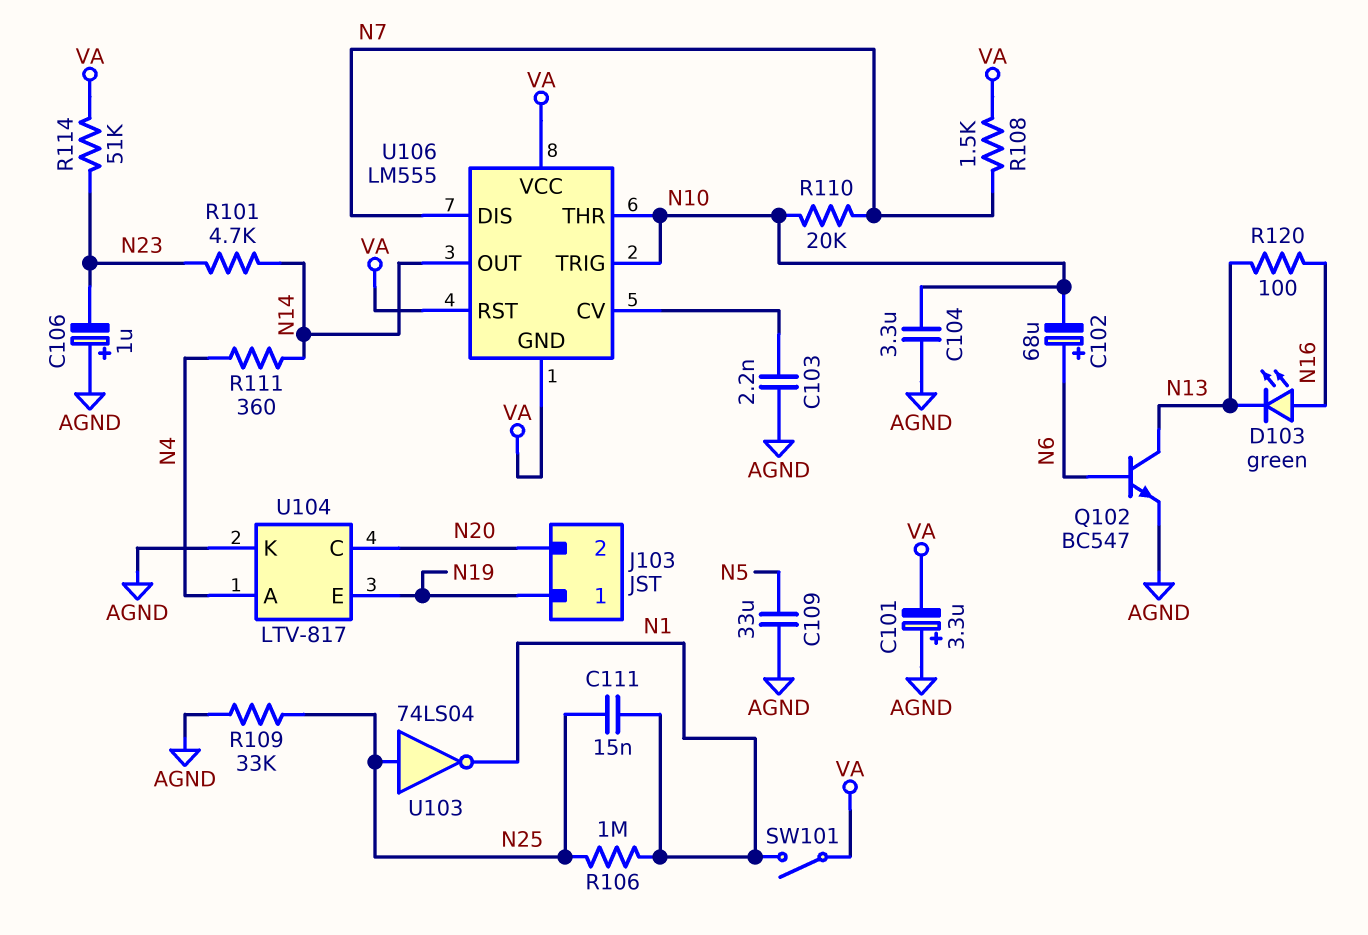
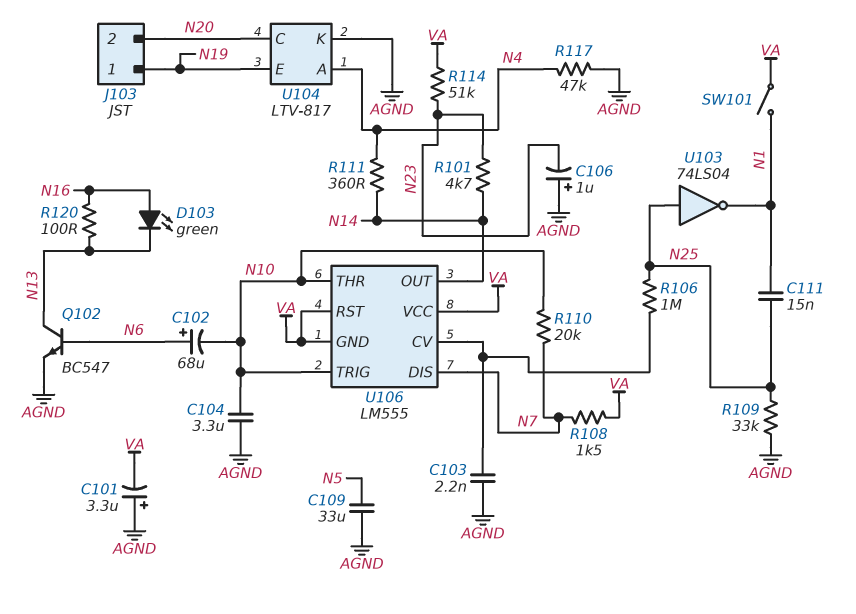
R106: 1M (N1, N25) -> 1M (N25, U106/CV)
R117: none -> 47k (AGND, N4)

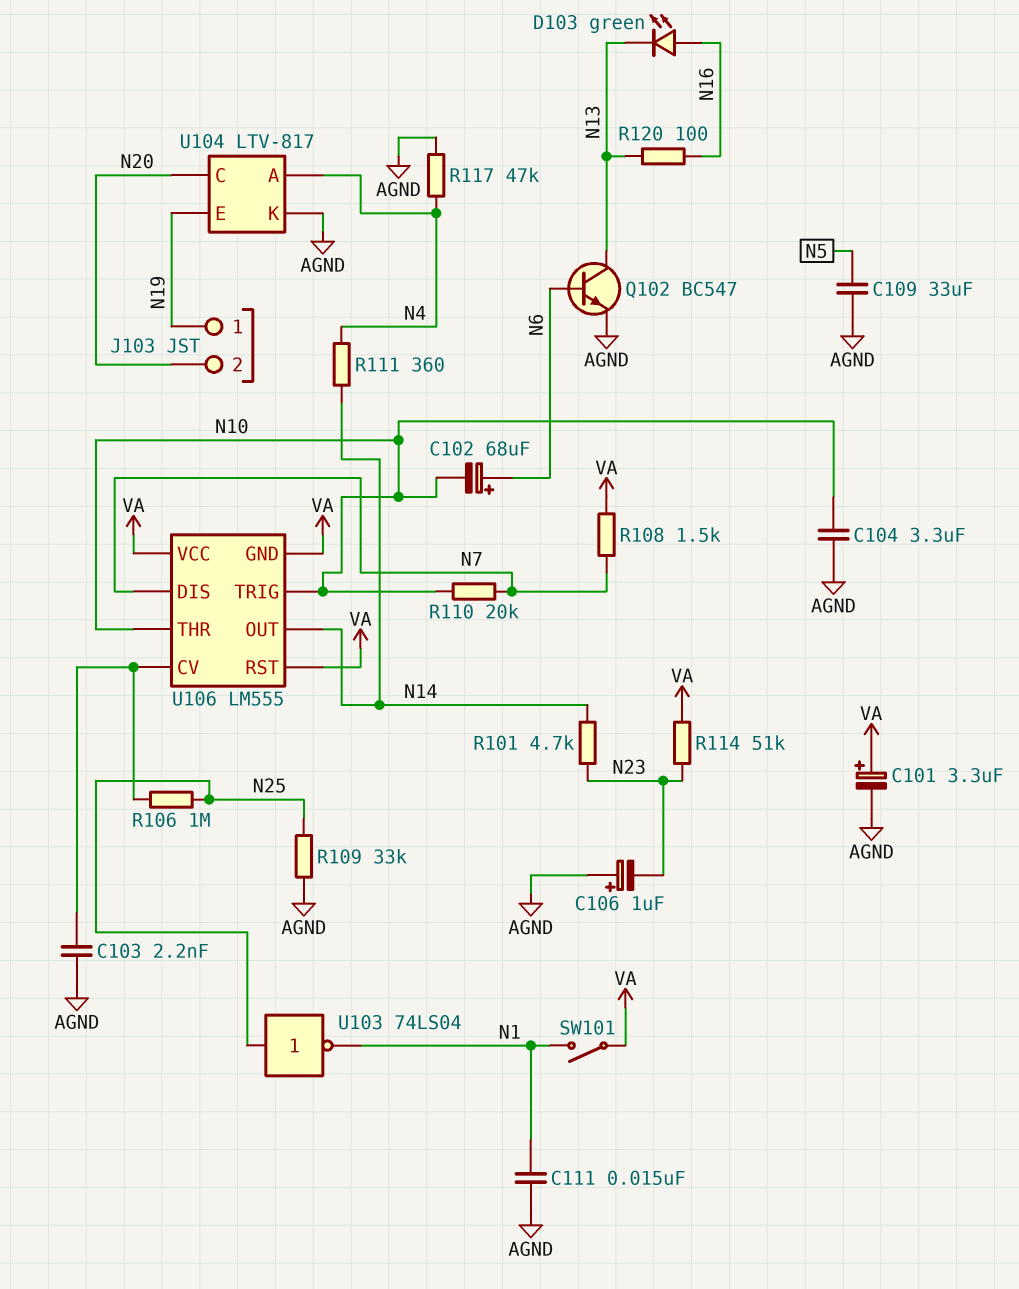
C101: 3.3uF (plus AGND, minus VA) -> 3.3uF (plus VA, minus AGND)
C111: 15nF (N1, N25) -> 15nF (AGND, N1)

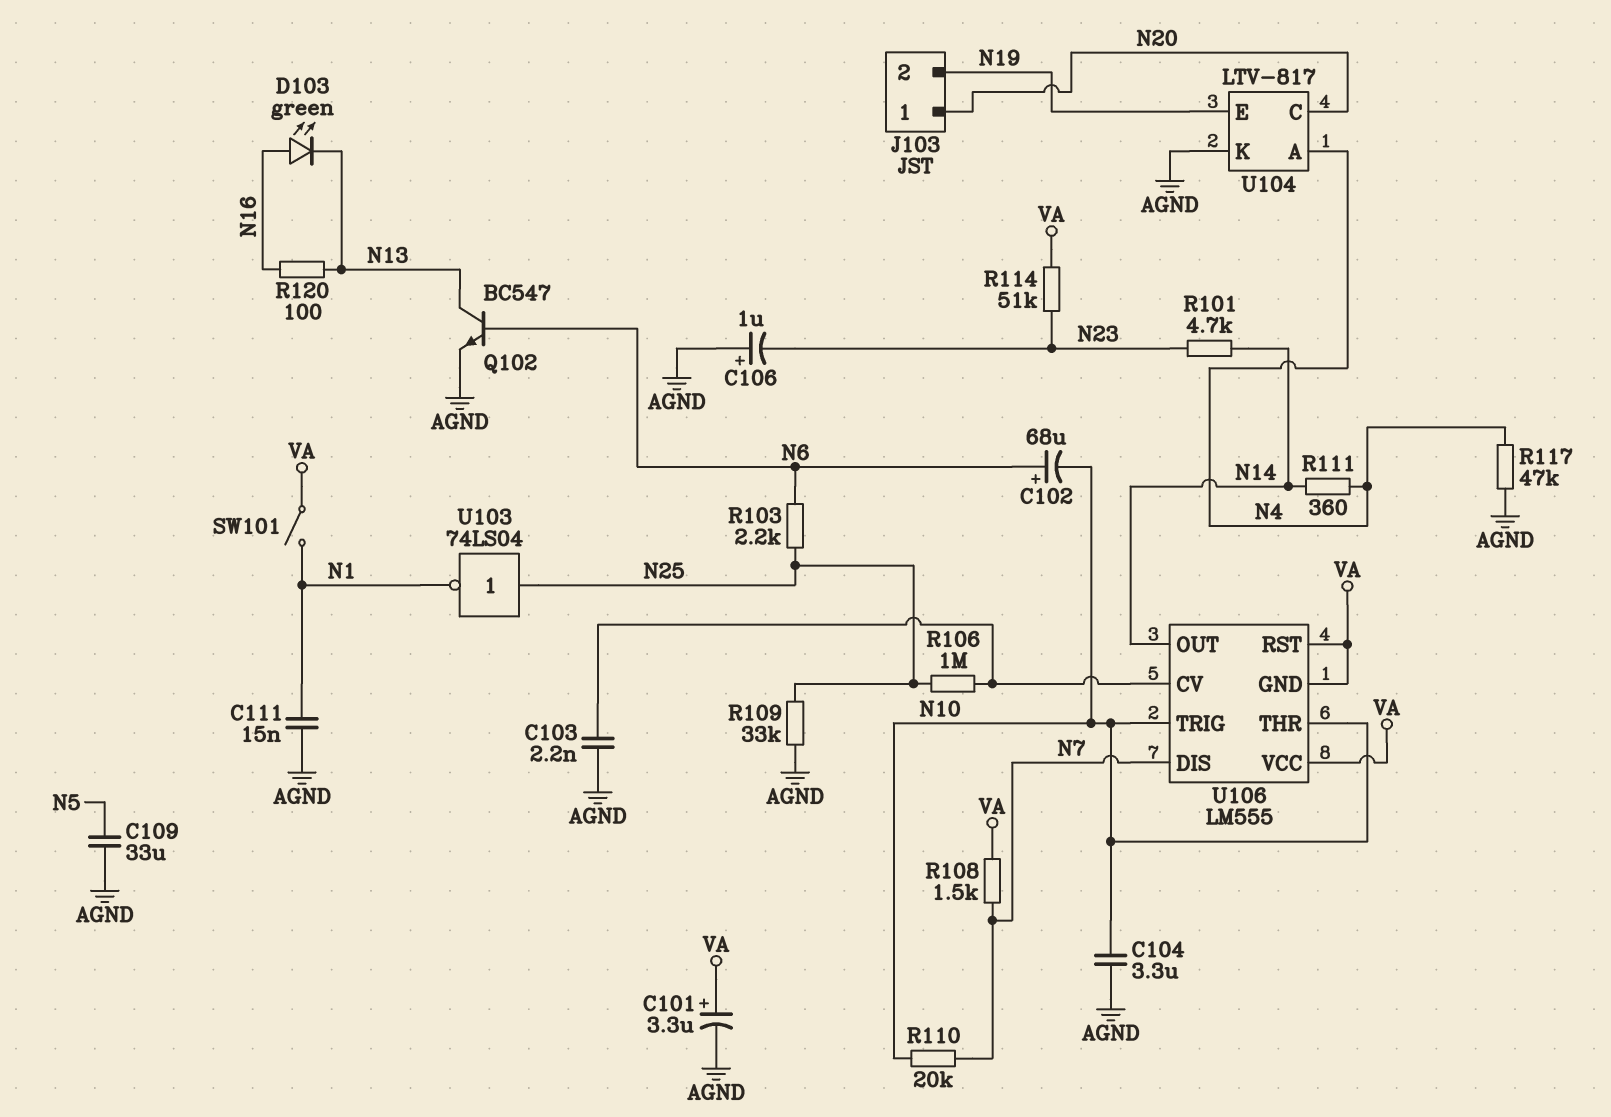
J103 pin 1: N19 -> N20
J103 pin 2: N20 -> N19
R103: none -> 2.2k (N6, N25)

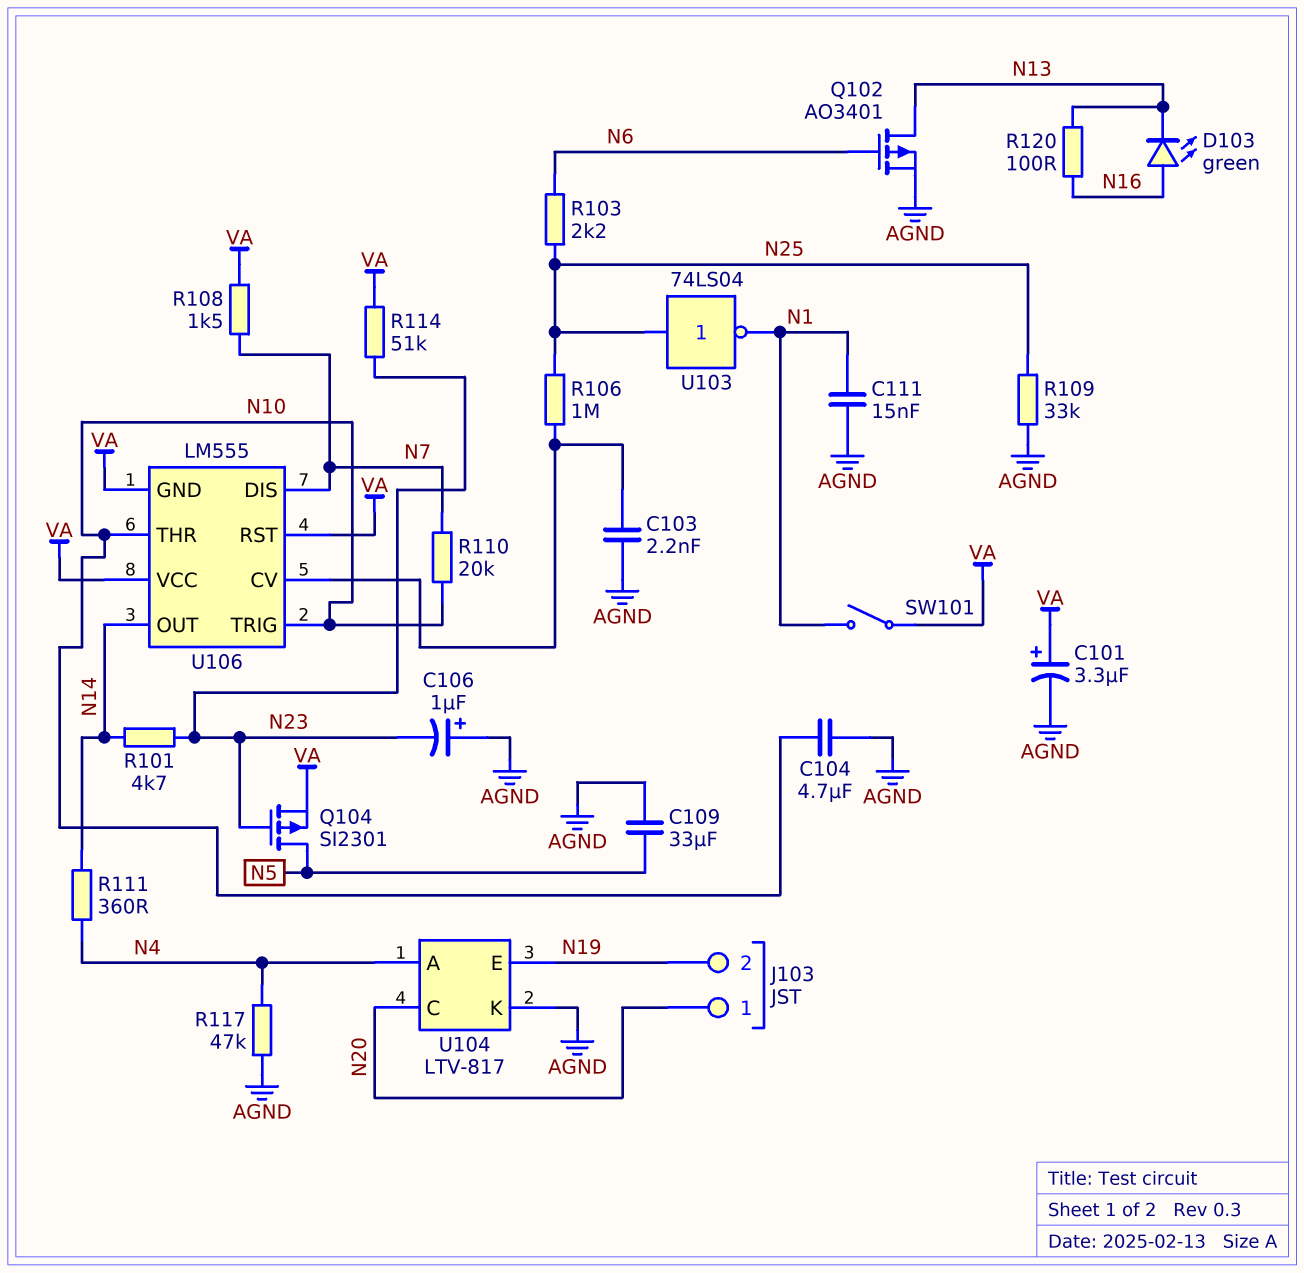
C102: 68uF (plus N6, minus N10) -> none
C104: 3.3uF (AGND, N10) -> 4.7uF (AGND, N10)
Q102: NPN BC547 (B N6, C N13, E AGND) -> PMOS AO3401 (G N6, D N13, S AGND)
Q104: none -> PMOS SI2301 (G N23, D N5, S VA)

